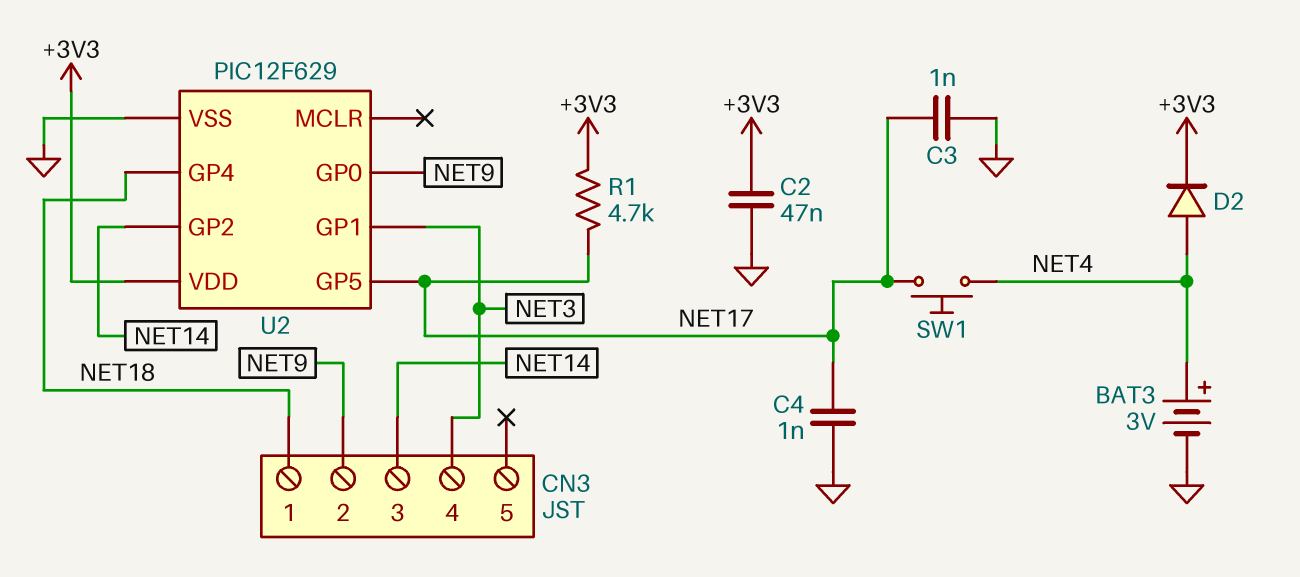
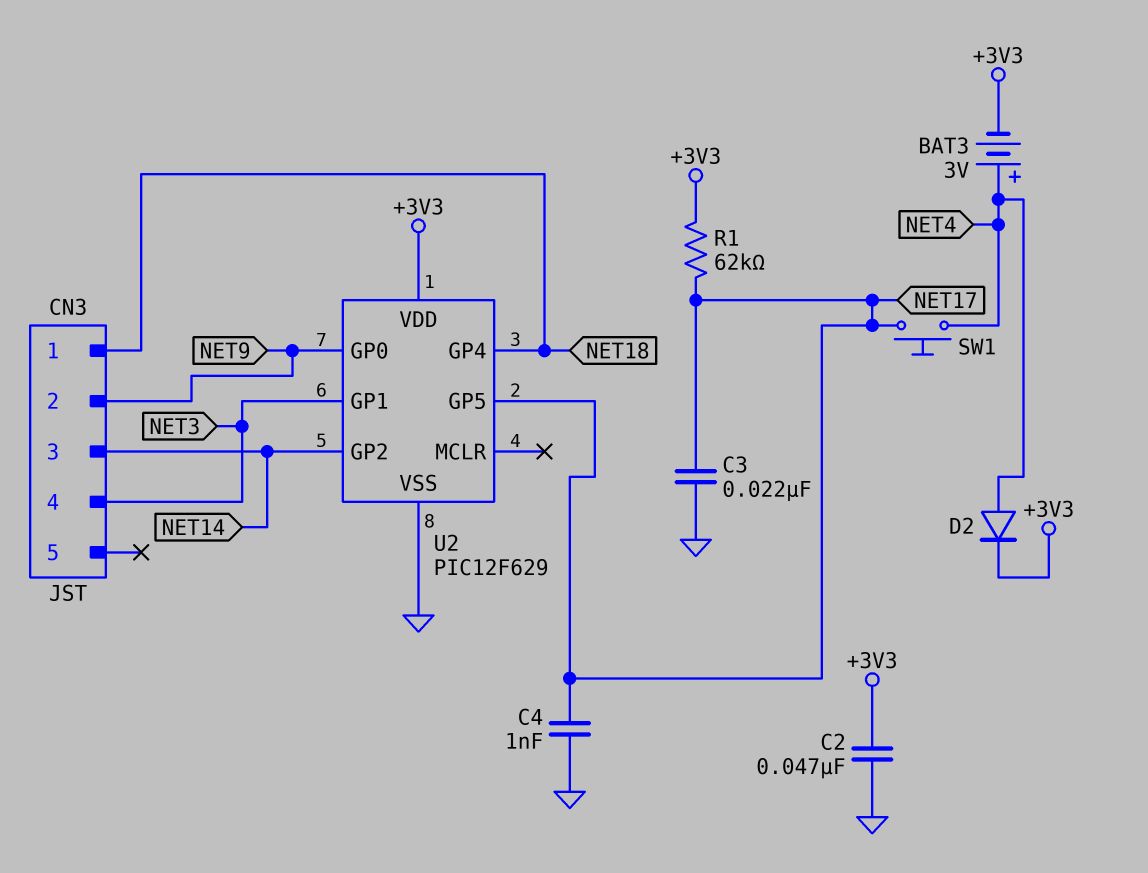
BAT3: 3V (plus NET4, minus GND) -> 3V (plus NET4, minus +3V3)
C3: 1nF (GND, NET17) -> 22nF (GND, NET17)
R1: 4.7k (+3V3, NET17) -> 62k (+3V3, NET17)

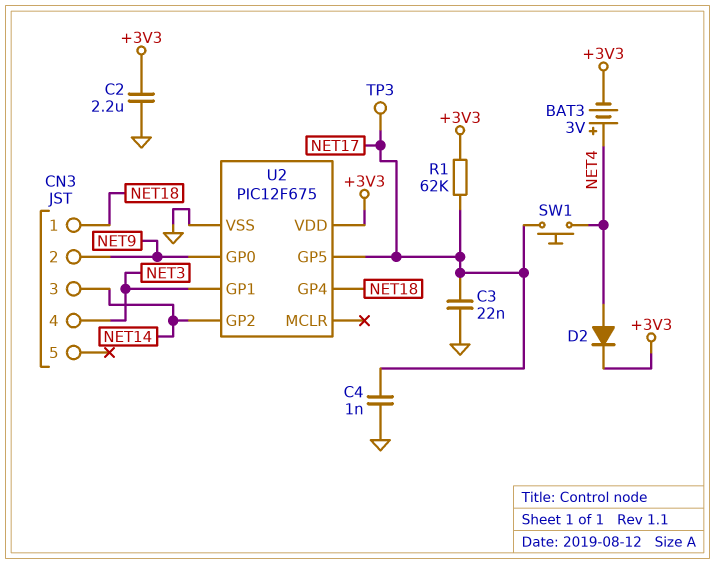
C2: 47nF (+3V3, GND) -> 2.2uF (+3V3, GND)
TP3: none -> test point (NET17)
U2: PIC12F629 -> PIC12F675

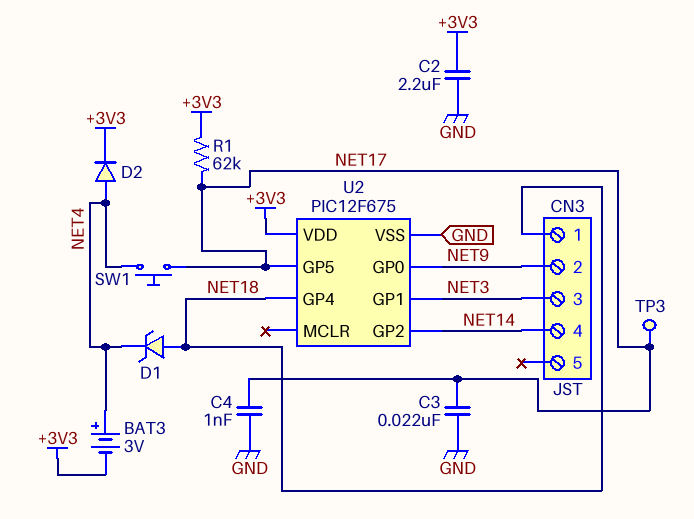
CN3 pin 3: NET14 -> NET3
CN3 pin 4: NET3 -> NET14
D1: none -> zener (A NET18, K NET4)

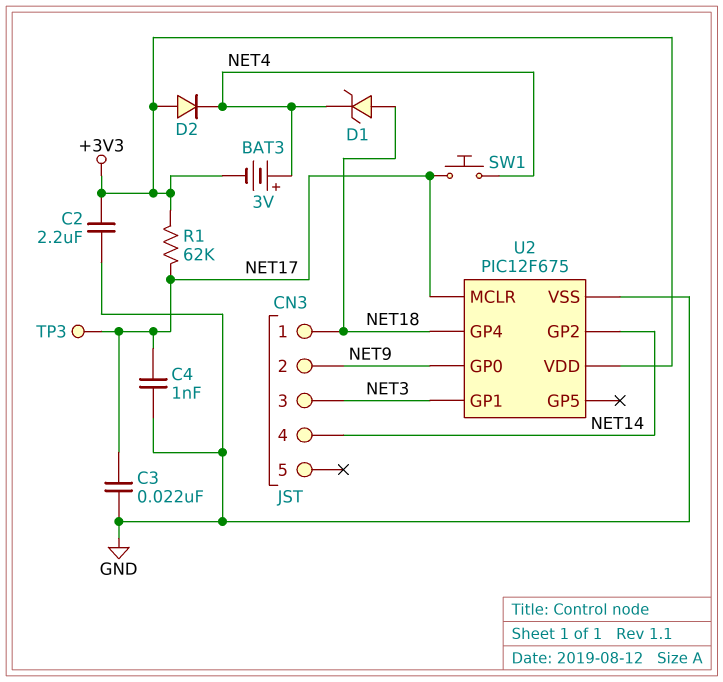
D2: diode (A NET4, K +3V3) -> diode (A +3V3, K NET4)
U2 pin GP5: NET17 -> none
U2 pin MCLR: none -> NET17

